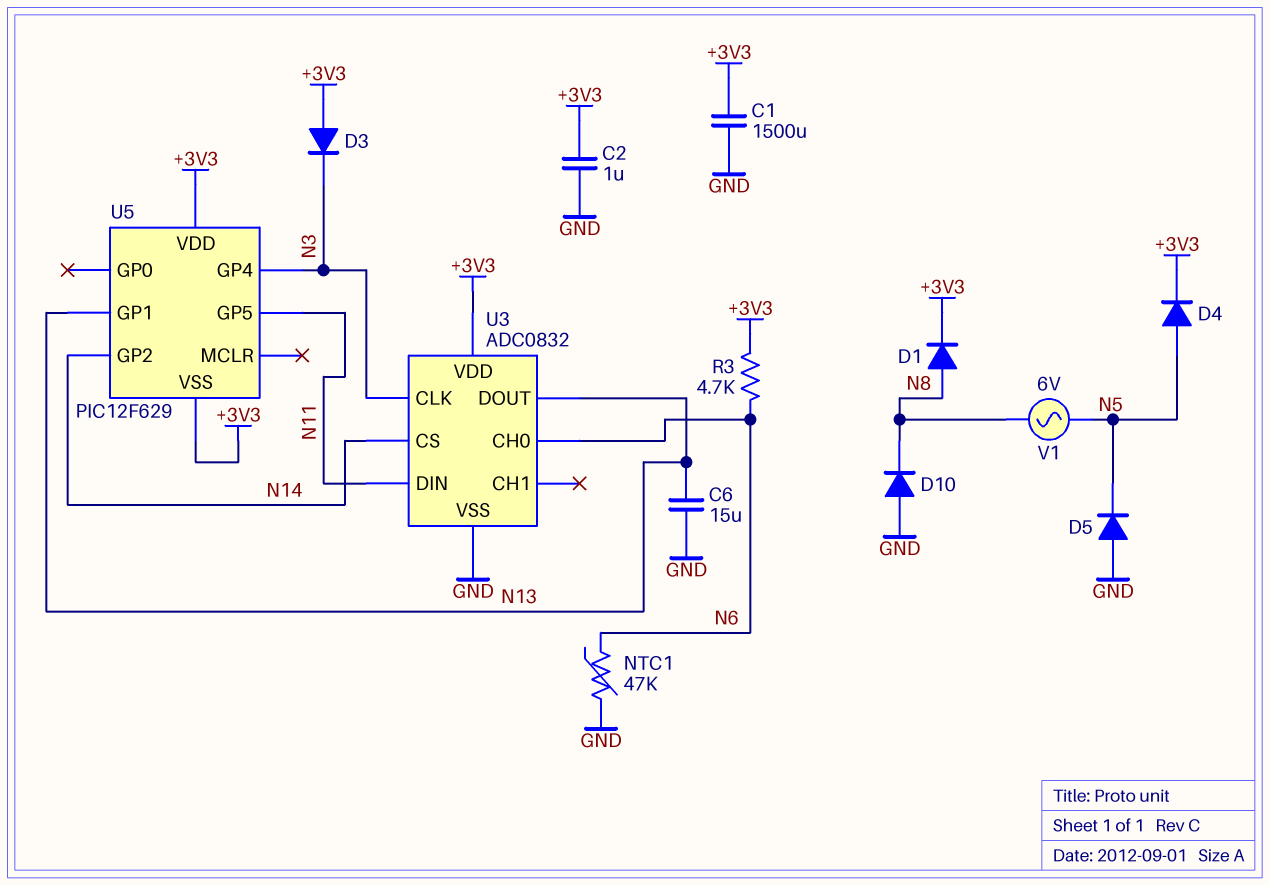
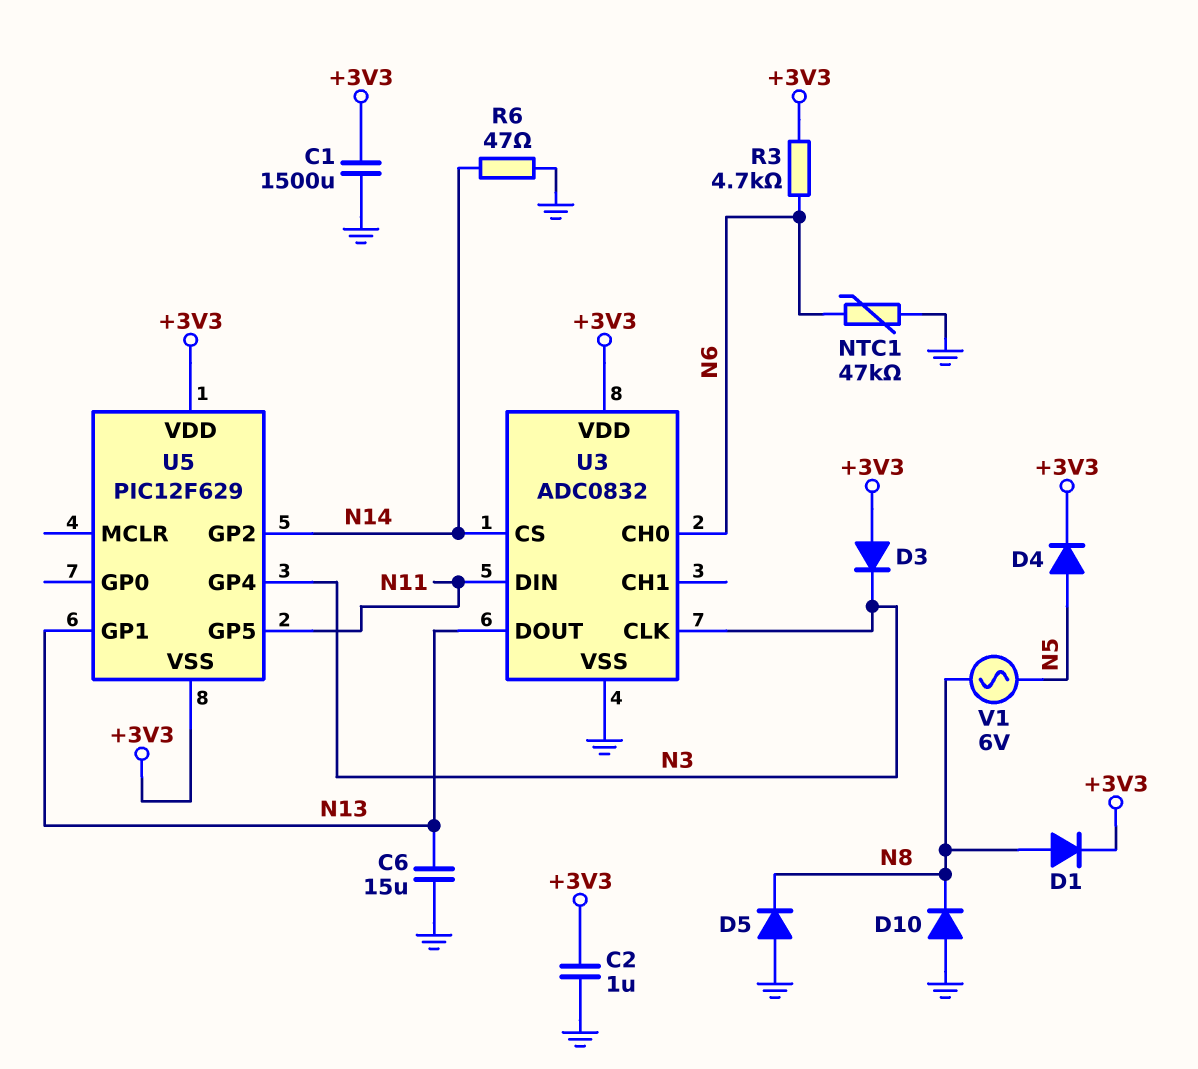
D5: diode (A GND, K N5) -> diode (A GND, K N8)
R6: none -> 47 (GND, N14)

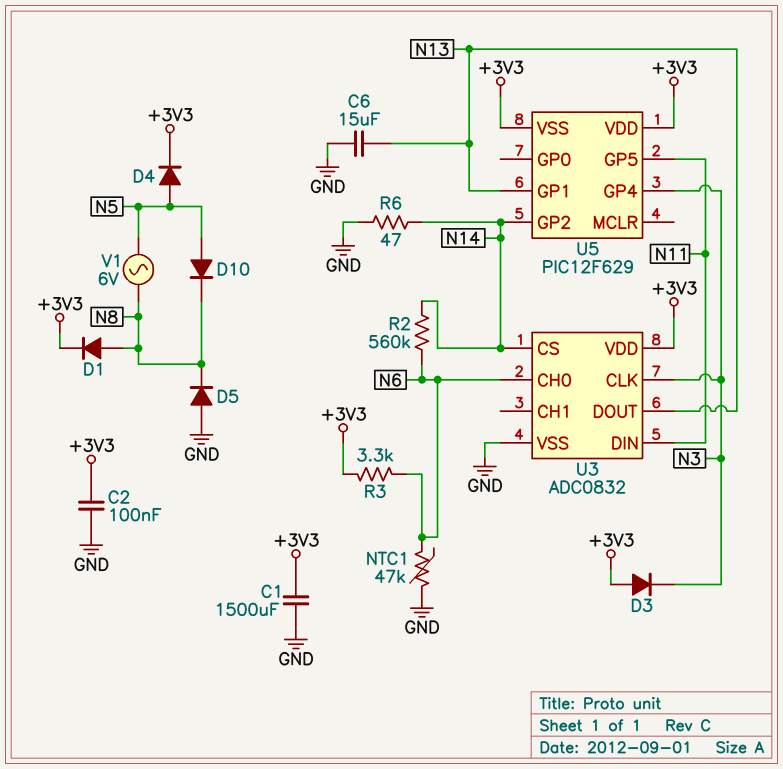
C2: 1uF (+3V3, GND) -> 100nF (+3V3, GND)
D10: diode (A GND, K N8) -> diode (A N5, K N8)
R2: none -> 560k (N6, N14)
R3: 4.7k (+3V3, N6) -> 3.3k (+3V3, N6)

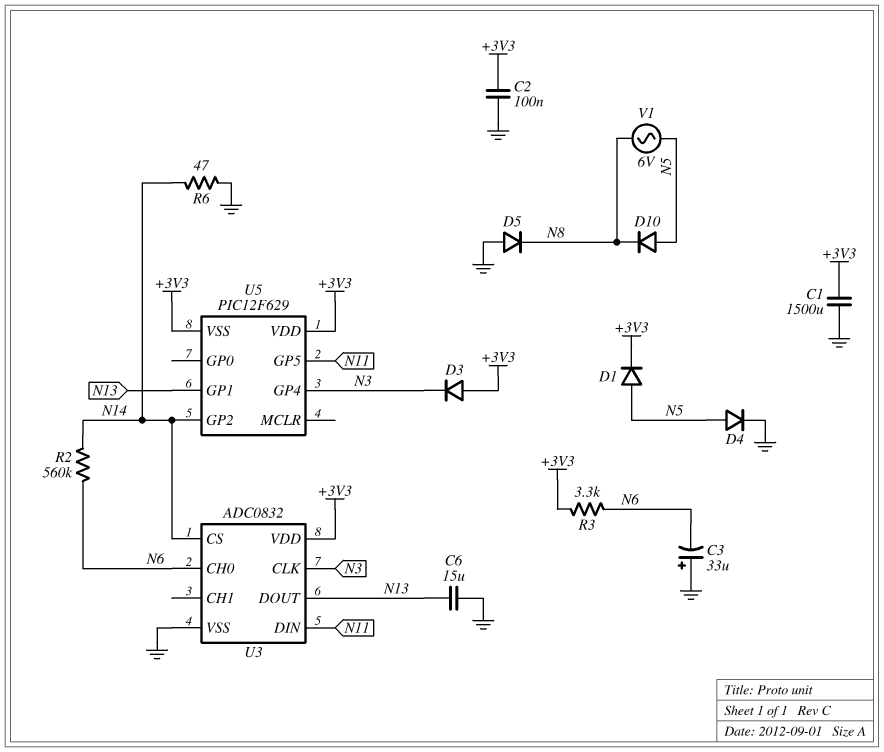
C3: none -> 33uF (plus GND, minus N6)
D1: diode (A N8, K +3V3) -> diode (A N5, K +3V3)
D4: diode (A N5, K +3V3) -> diode (A N5, K GND)
NTC1: 47k (GND, N6) -> none

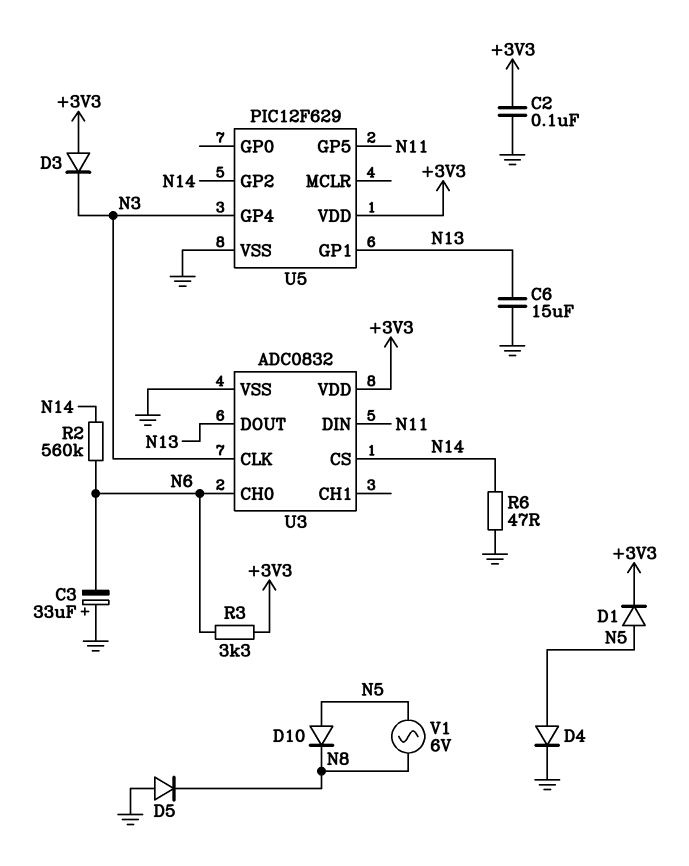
C1: 1500uF (+3V3, GND) -> none
U5 pin VSS: +3V3 -> GND

